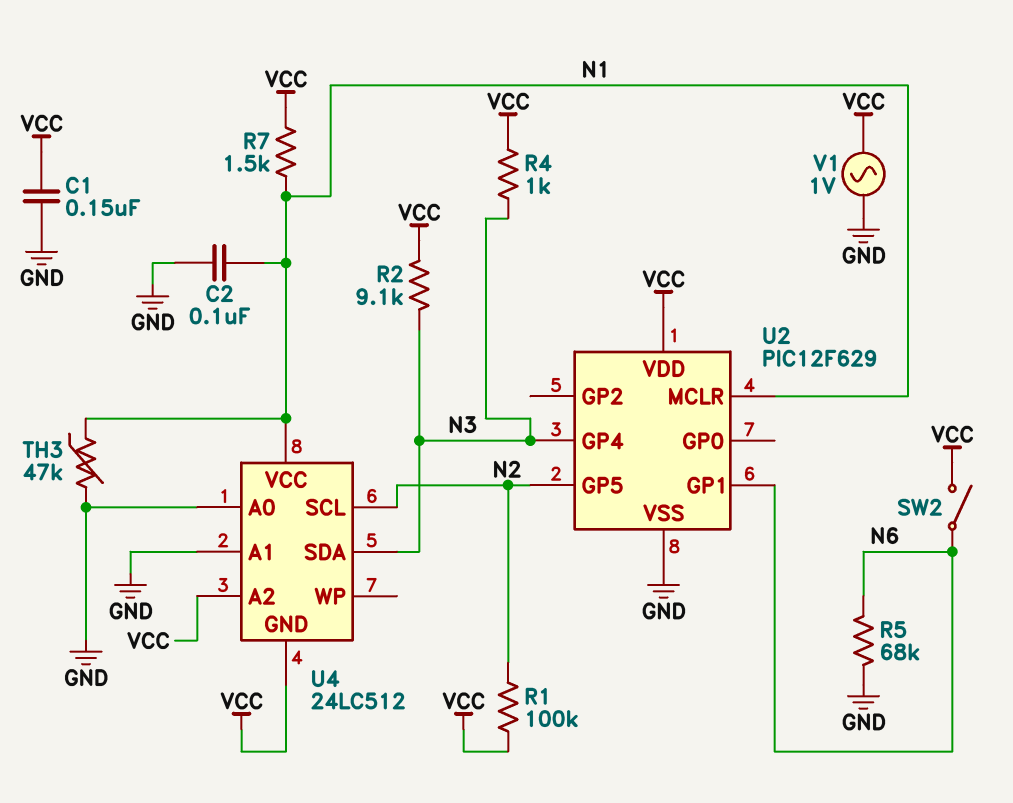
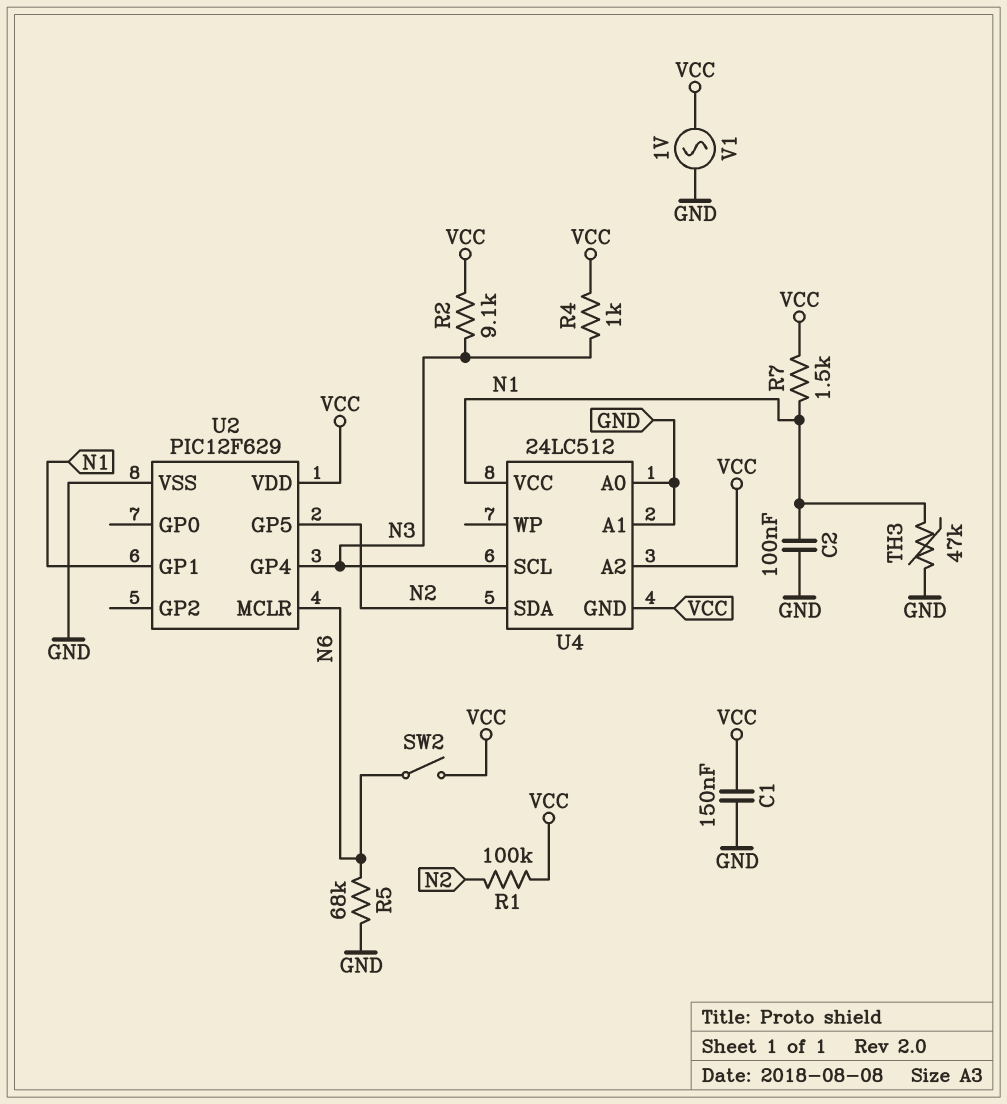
U2 pin GP1: N6 -> N1
U2 pin MCLR: N1 -> N6
U4 pin SCL: N2 -> N3
U4 pin SDA: N3 -> N2

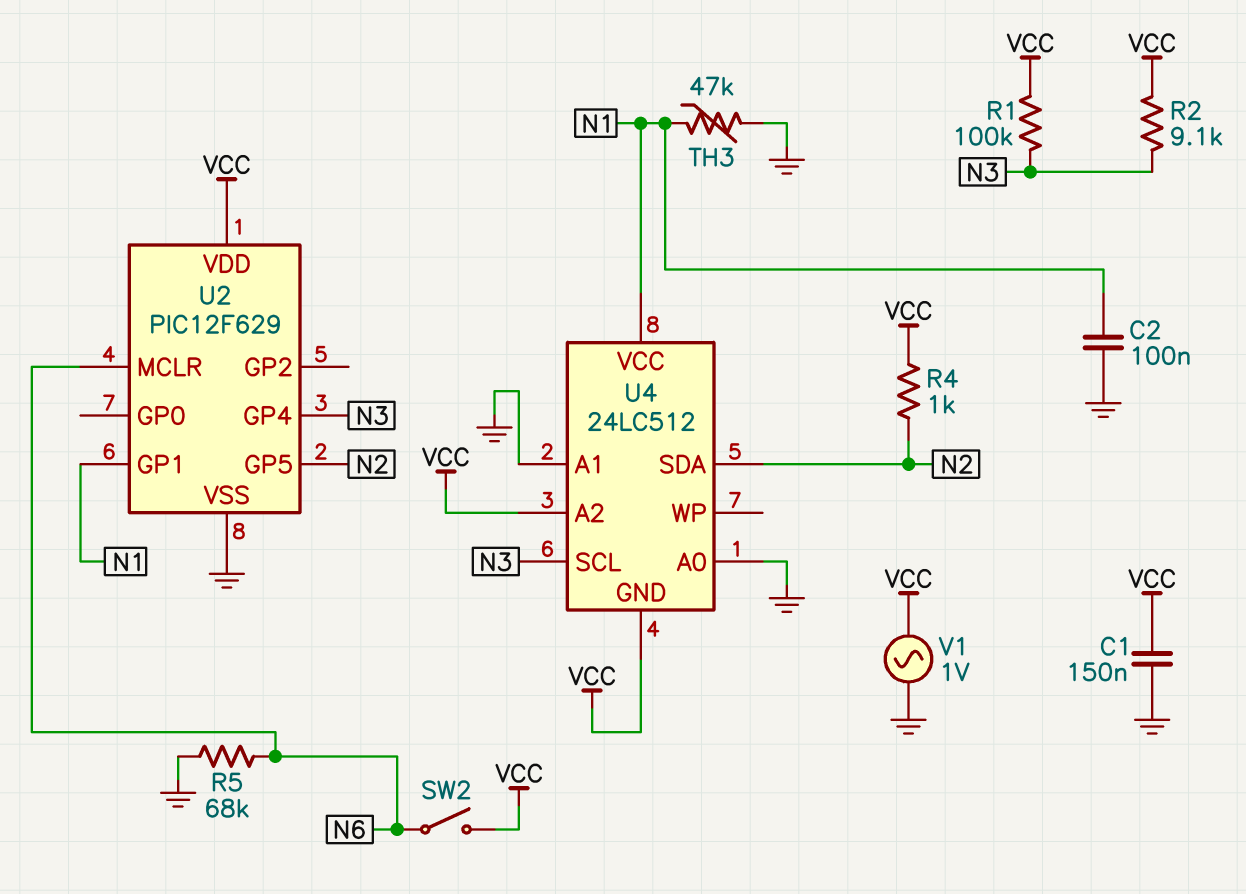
R1: 100k (N2, VCC) -> 100k (N3, VCC)
R4: 1k (N3, VCC) -> 1k (N2, VCC)
R7: 1.5k (N1, VCC) -> none

